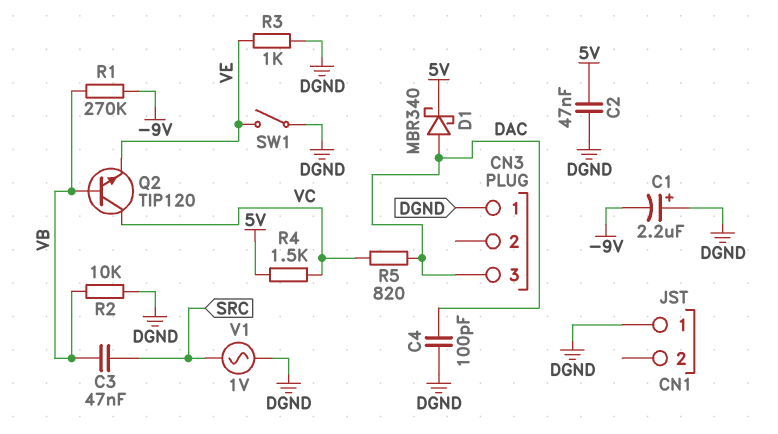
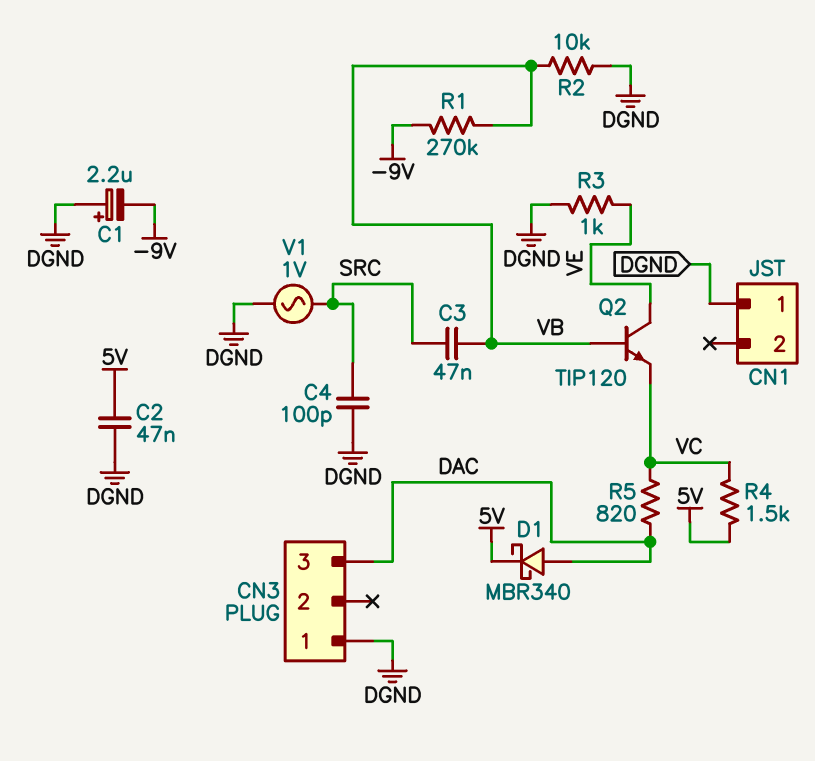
C4: 100pF (DAC, DGND) -> 100pF (DGND, SRC)
Q2: NPN TIP120 (B VB, C VC, E VE) -> NPN TIP120 (B VB, C VE, E VC)
SW1: switch (DGND, VE) -> none

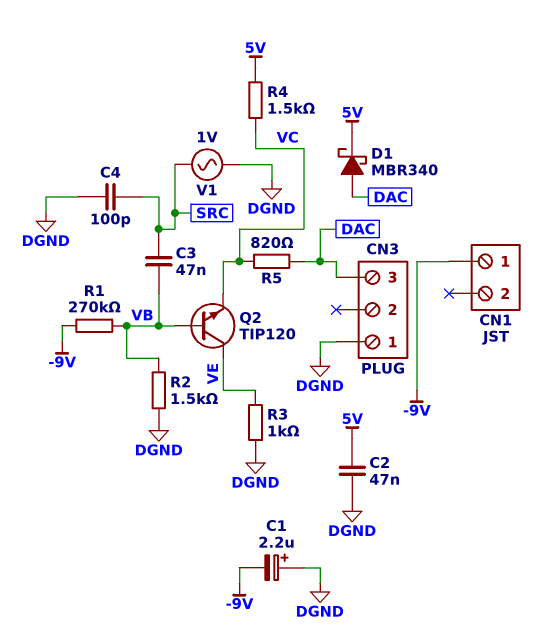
CN1 pin 1: DGND -> -9V
R2: 10k (DGND, VB) -> 1.5k (DGND, VB)

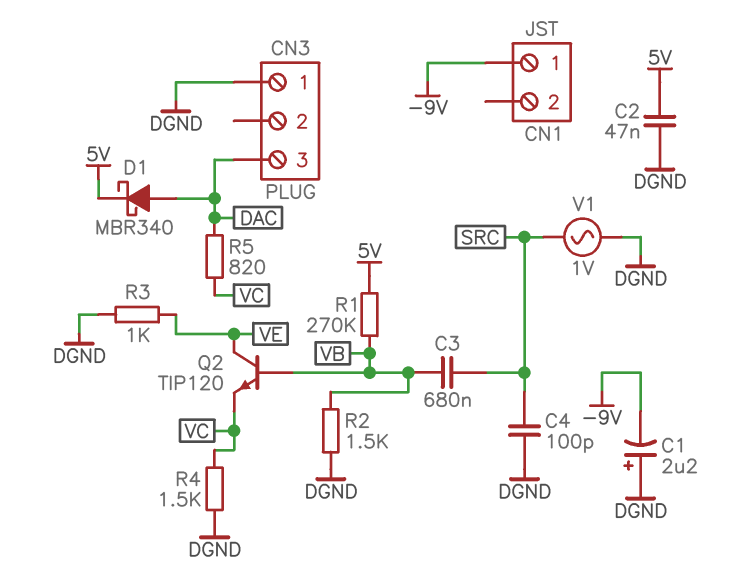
C3: 47nF (SRC, VB) -> 680nF (SRC, VB)
R1: 270k (-9V, VB) -> 270k (5V, VB)
R4: 1.5k (5V, VC) -> 1.5k (DGND, VC)

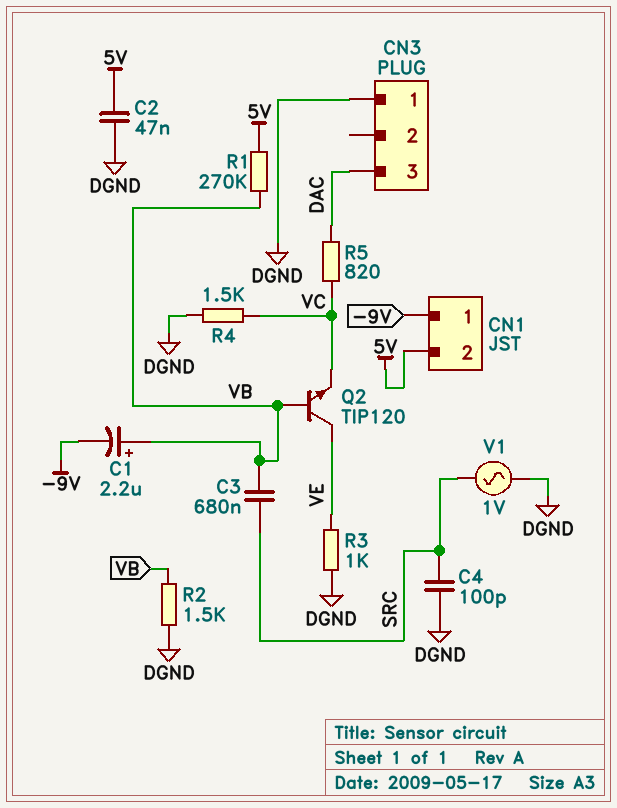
C1: 2.2uF (plus DGND, minus -9V) -> 2.2uF (plus VB, minus -9V)
CN1 pin 2: none -> 5V
D1: schottky MBR340 (A DAC, K 5V) -> none

